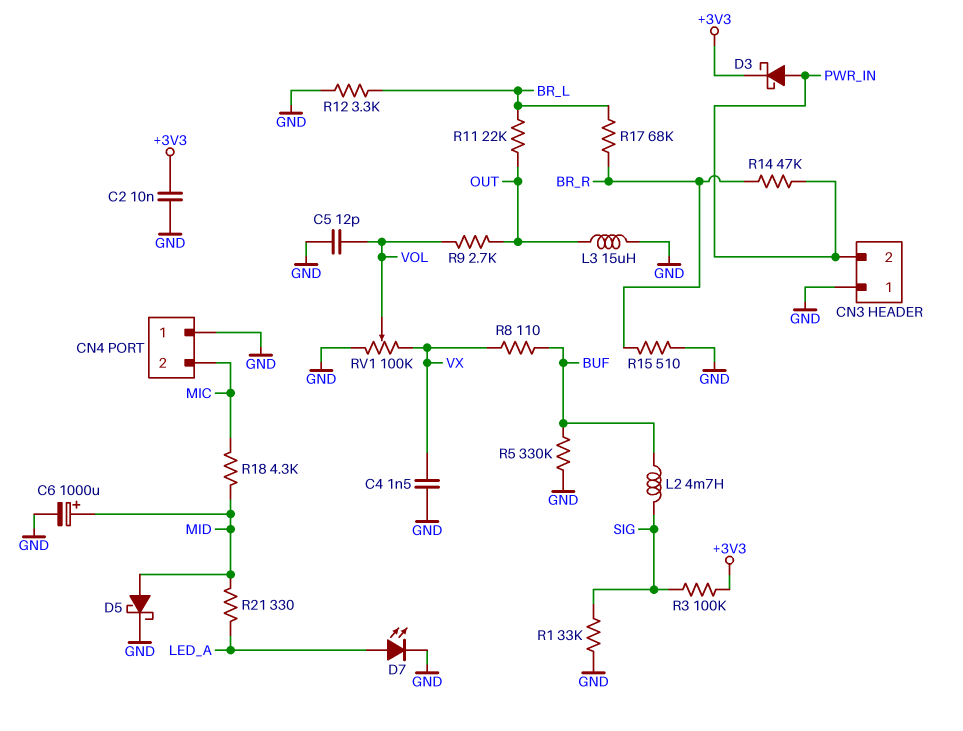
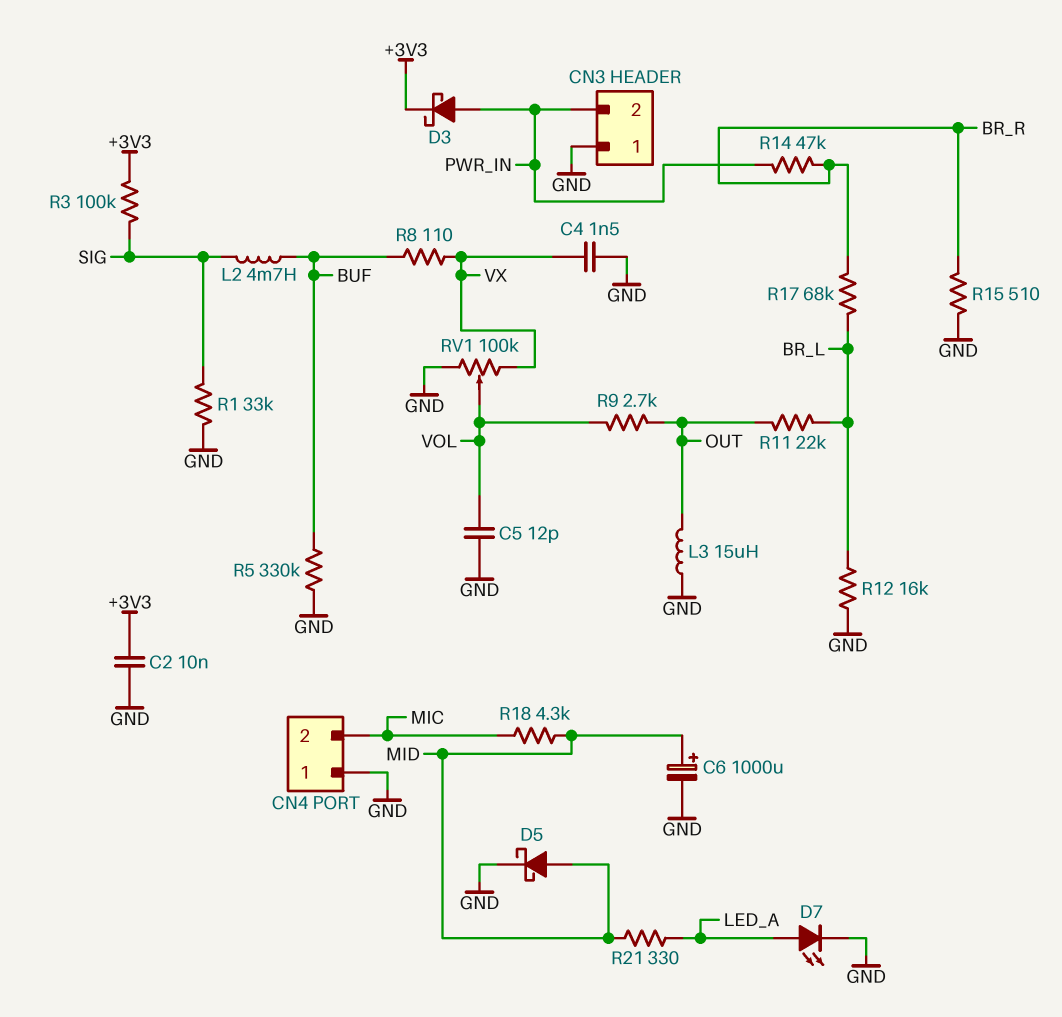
R12: 3.3k (BR_L, GND) -> 16k (BR_L, GND)

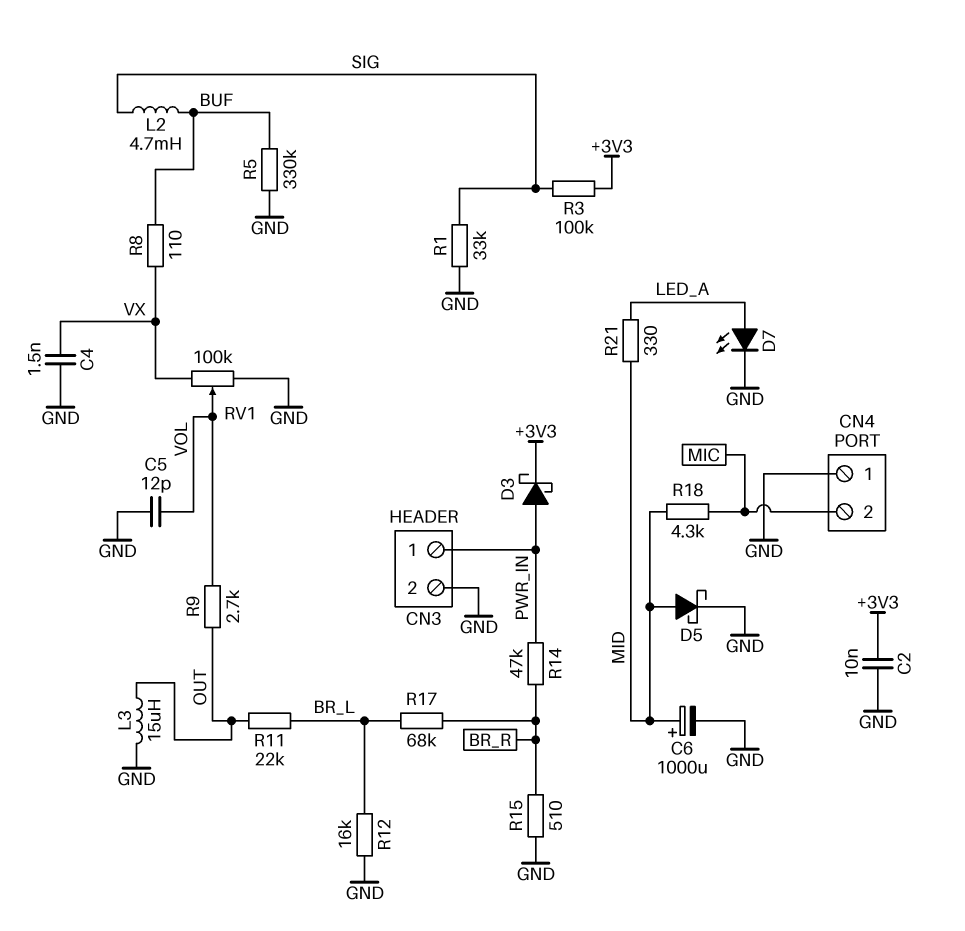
CN3 pin 1: GND -> PWR_IN
CN3 pin 2: PWR_IN -> GND

